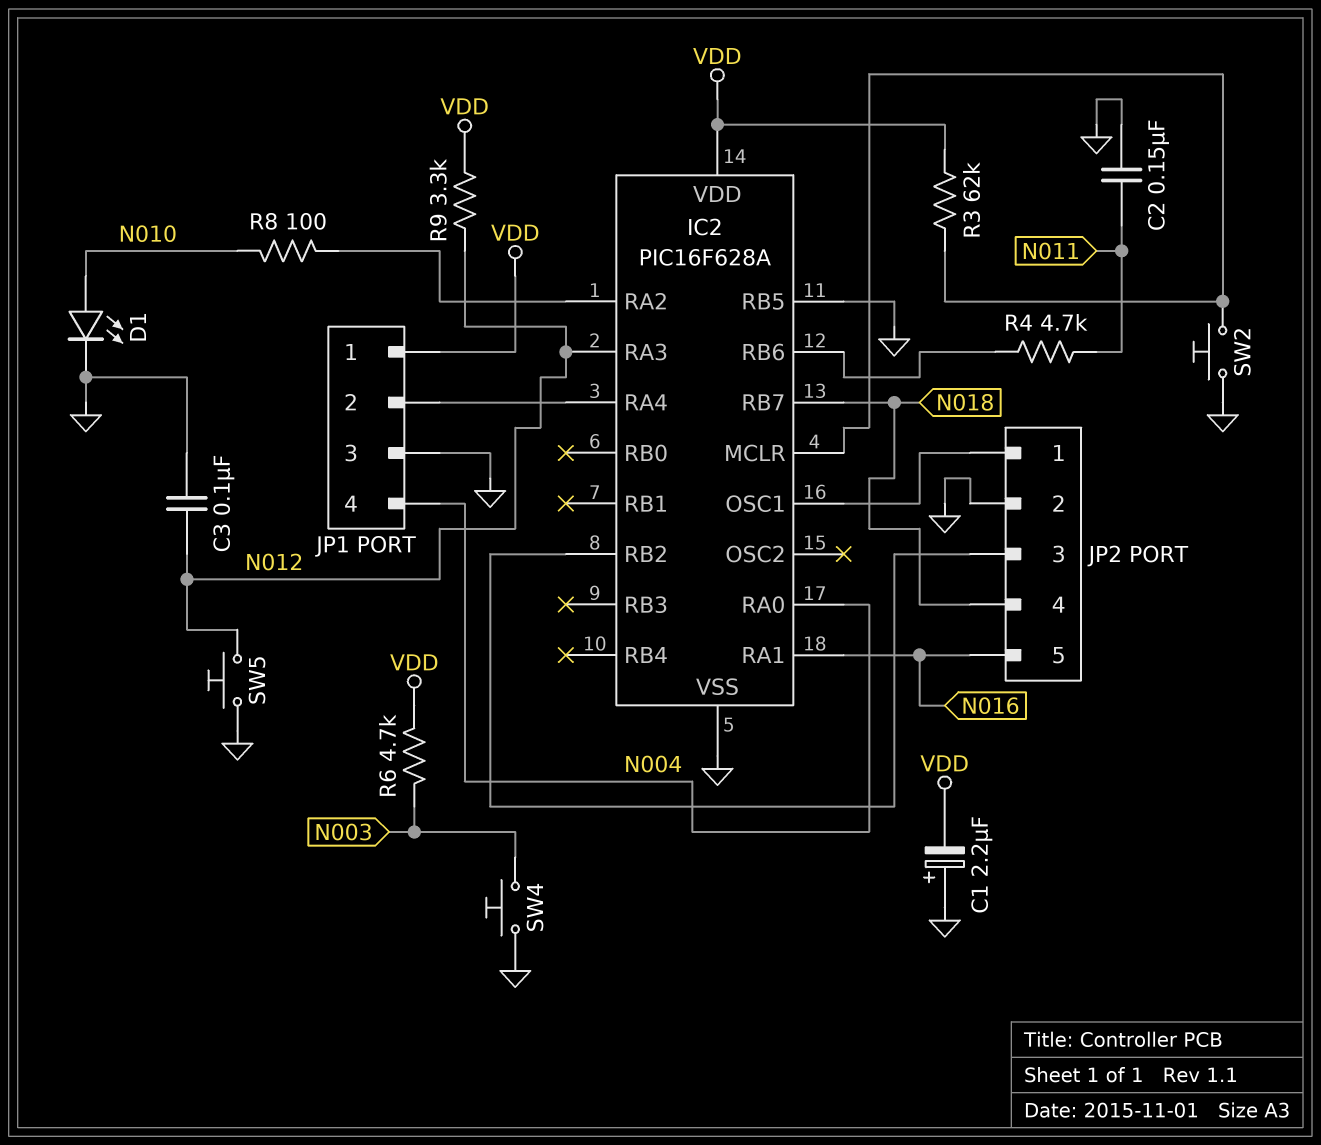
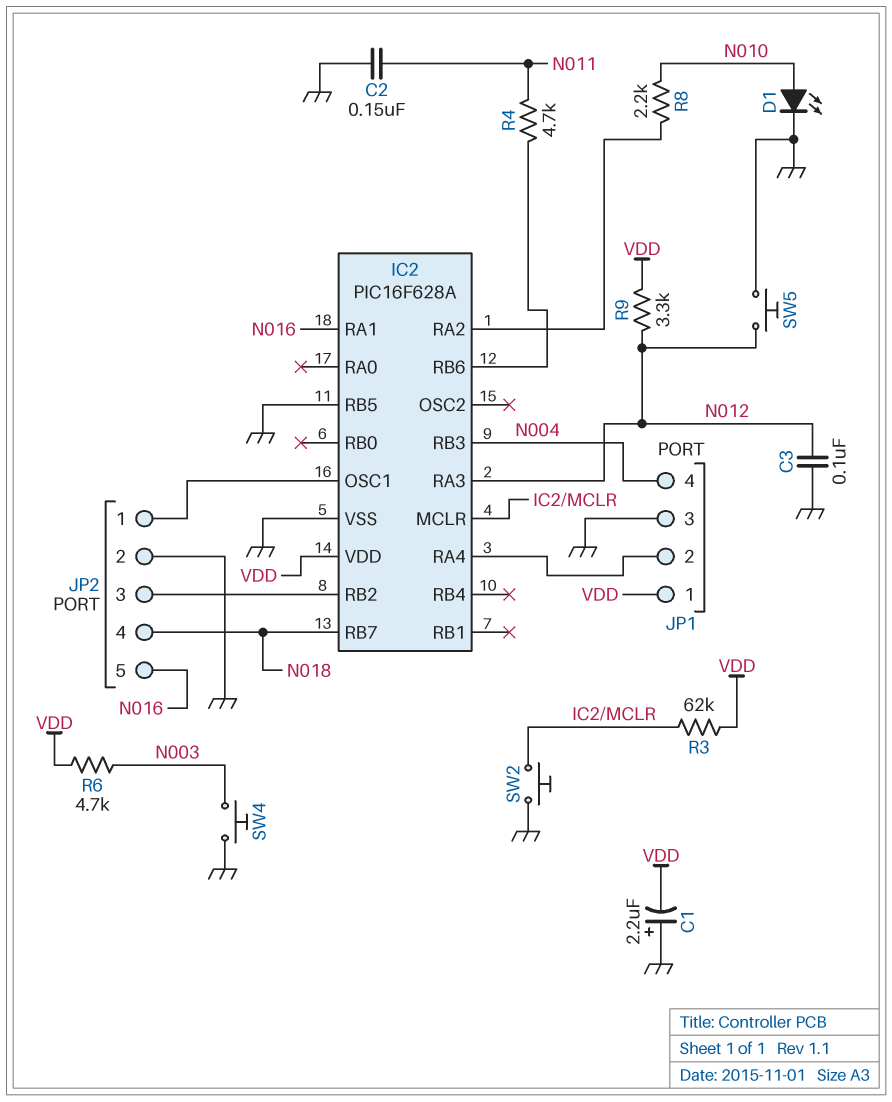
IC2 pin RA0: N004 -> none
IC2 pin RB3: none -> N004
R8: 100 (IC2/RA2, N010) -> 2.2k (IC2/RA2, N010)

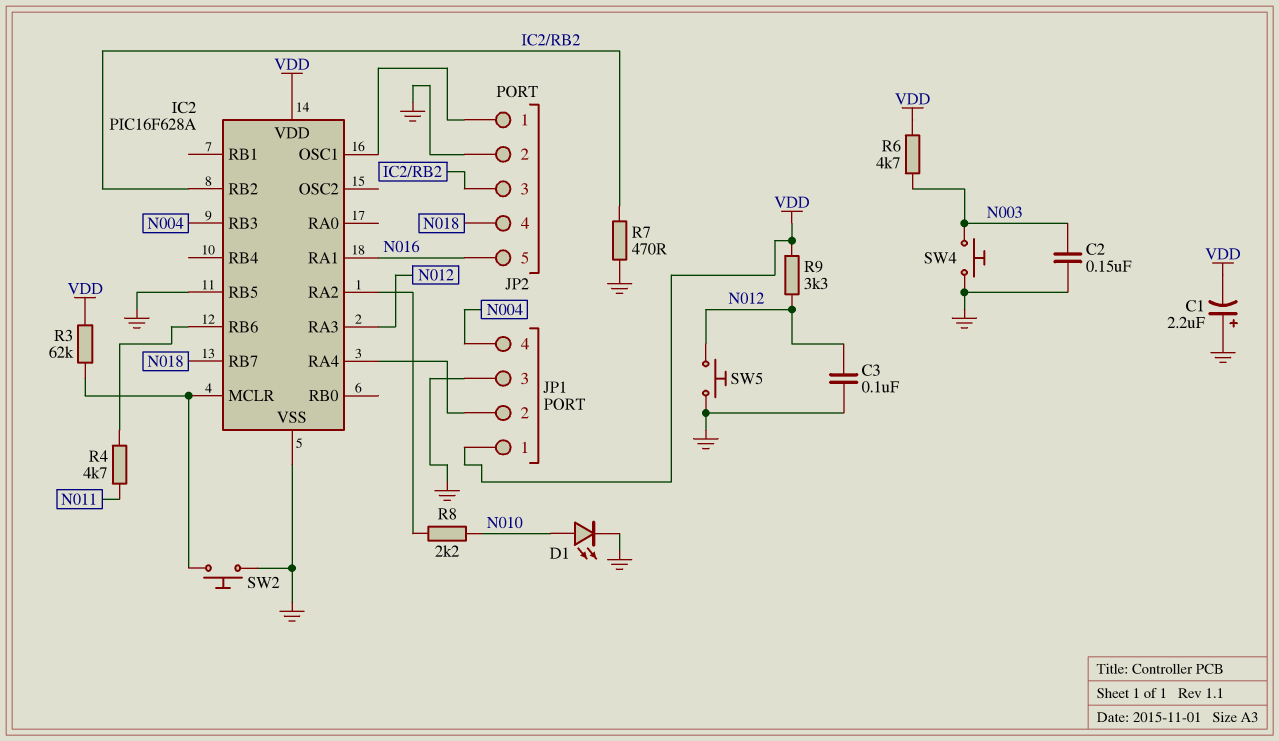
C2: 150nF (GND, N011) -> 150nF (GND, N003)
R7: none -> 470 (GND, IC2/RB2)

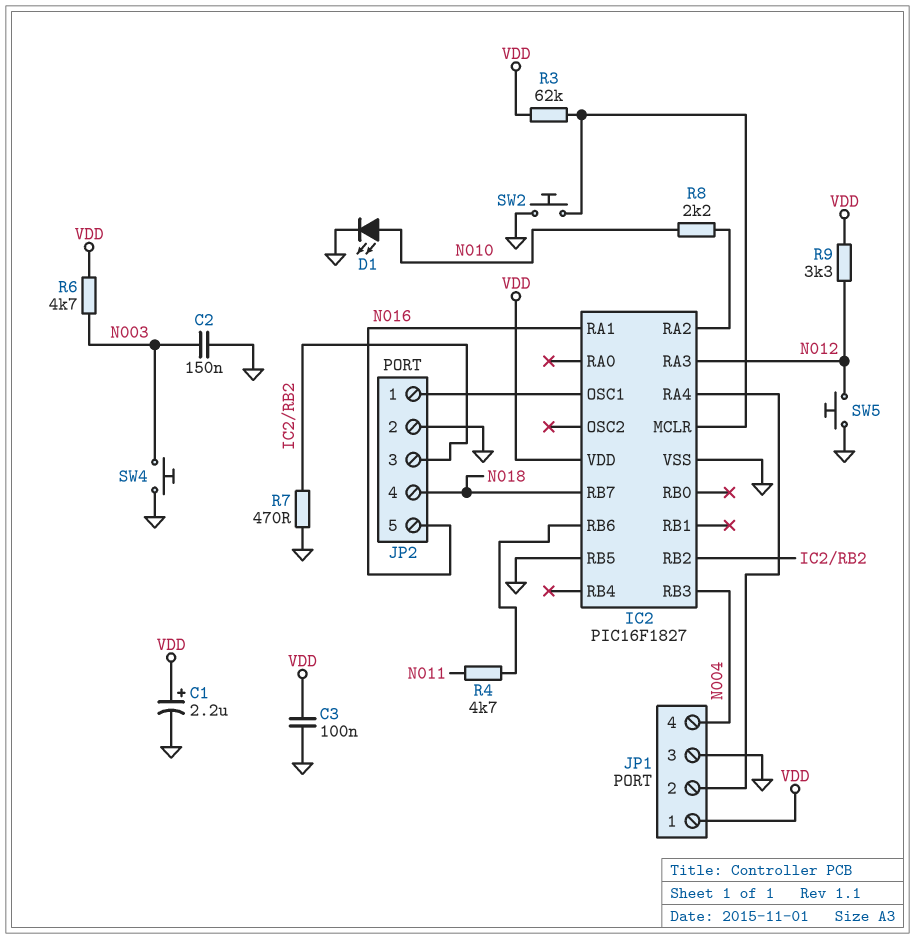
C1: 2.2uF (plus GND, minus VDD) -> 2.2uF (plus VDD, minus GND)
C3: 100nF (GND, N012) -> 100nF (GND, VDD)
IC2: PIC16F628A -> PIC16F1827

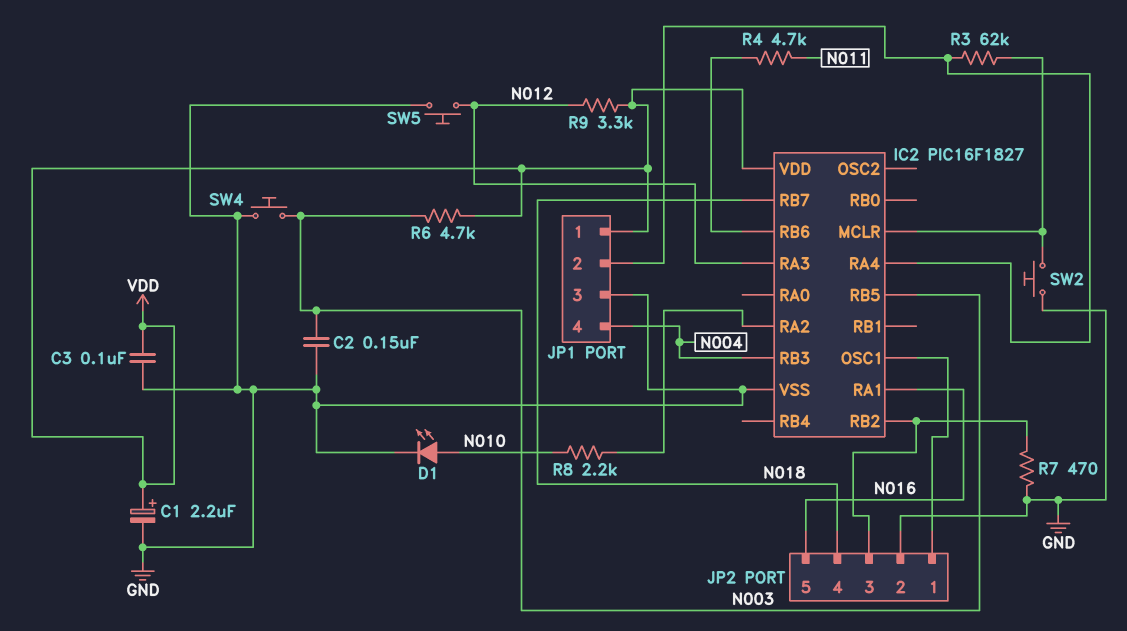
IC2 pin RB5: GND -> N003
R3: 62k (IC2/MCLR, VDD) -> 62k (IC2/MCLR, IC2/RA4)

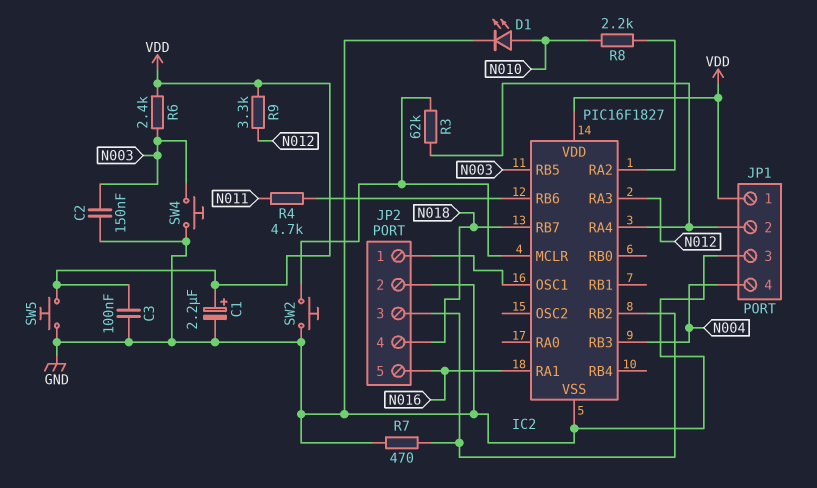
R6: 4.7k (N003, VDD) -> 2.4k (N003, VDD)
SW5: button (GND, N012) -> button (GND, VDD)

